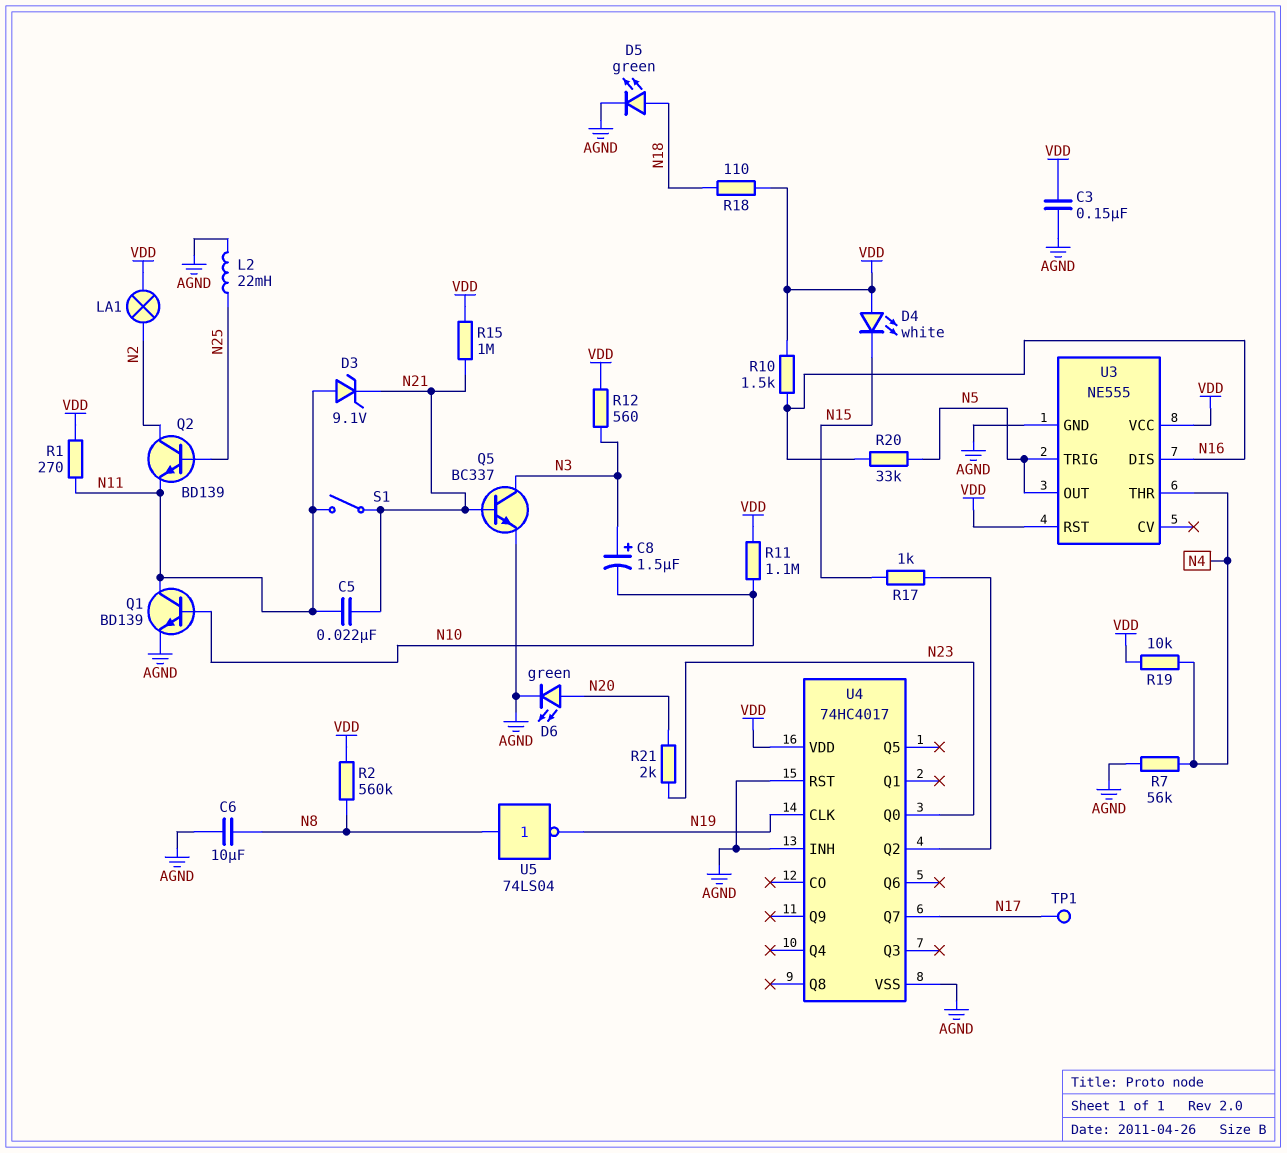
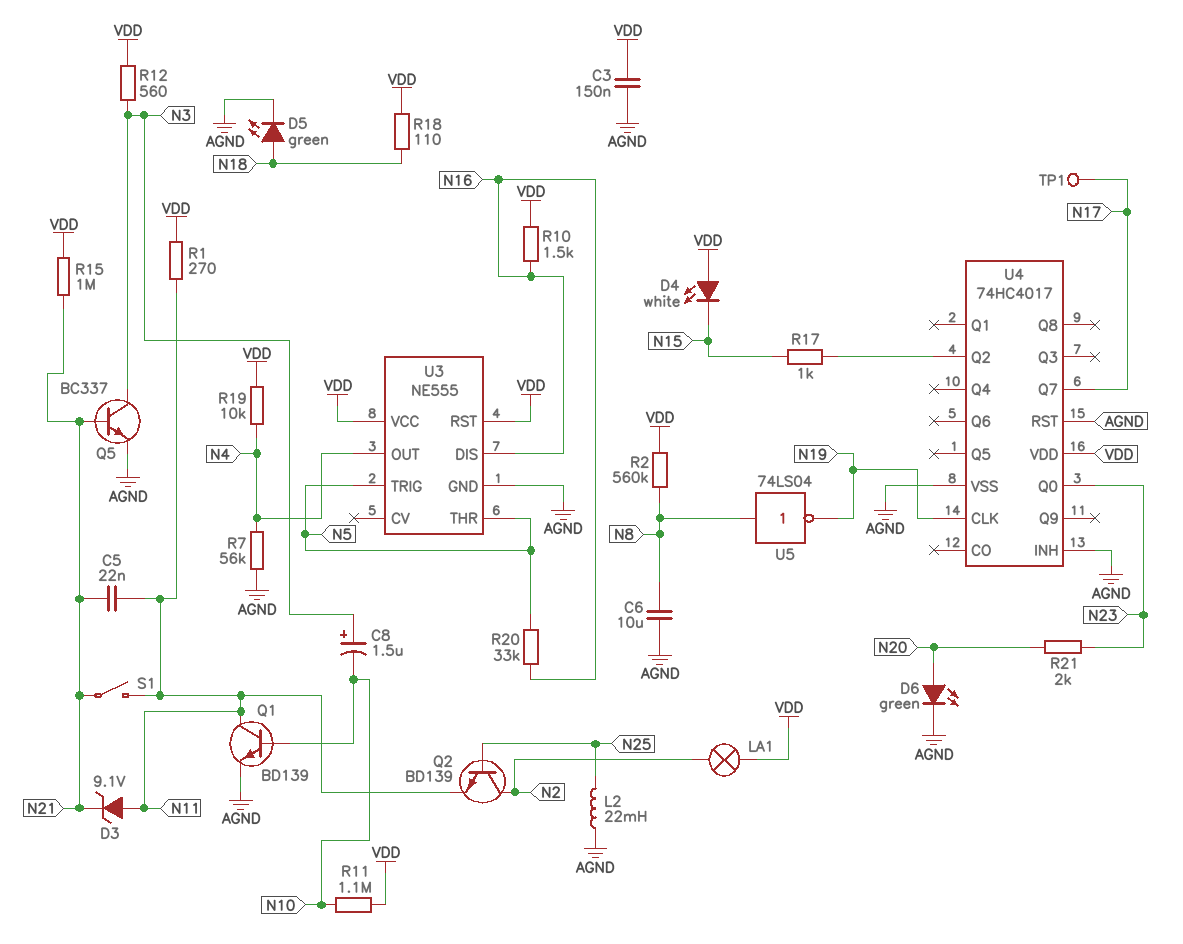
U3 pin OUT: N5 -> N4
U3 pin THR: N4 -> N5

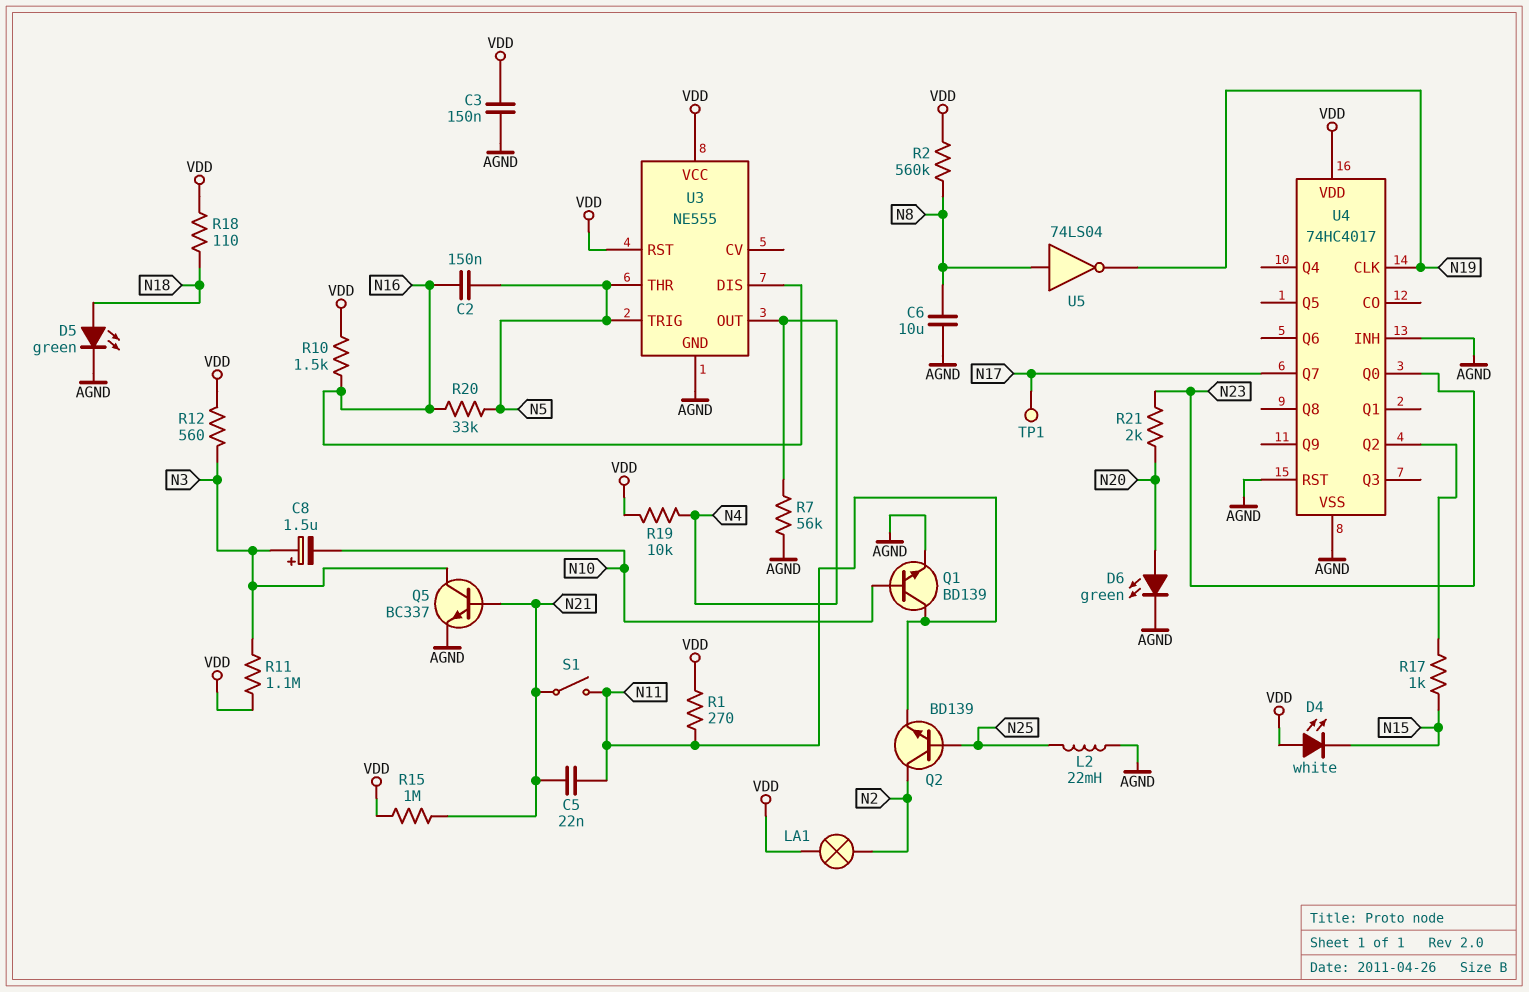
C2: none -> 150nF (N5, N16)
D3: zener 9.1V (A N11, K N21) -> none
R11: 1.1M (N10, VDD) -> 1.1M (N3, VDD)

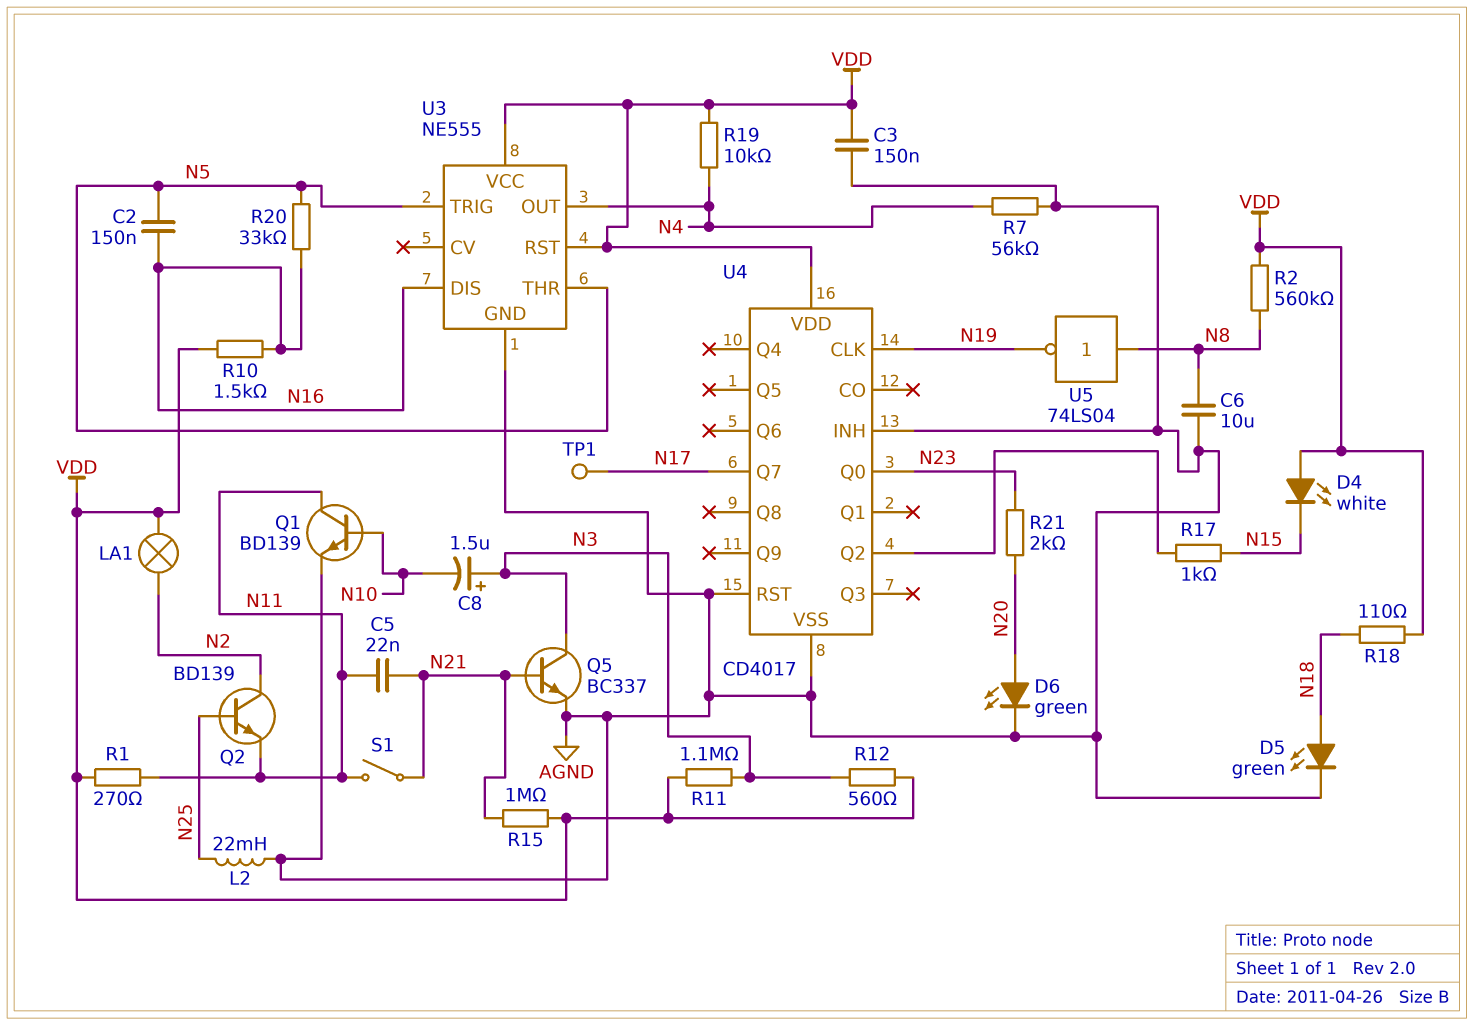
U4: 74HC4017 -> CD4017

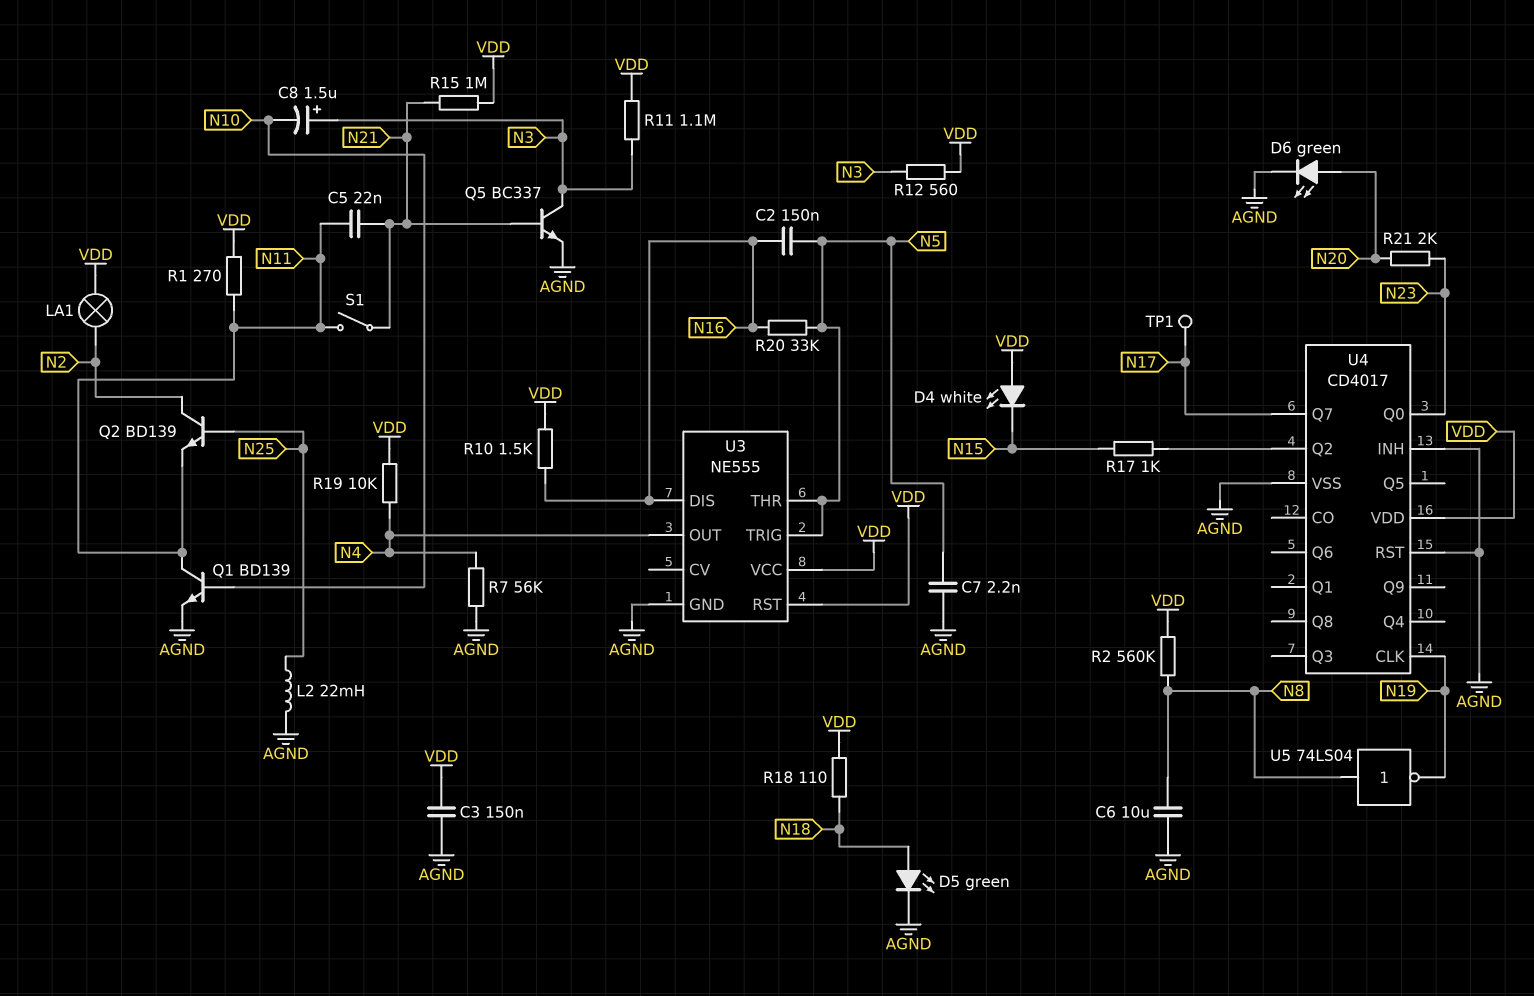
C7: none -> 2.2nF (AGND, N5)

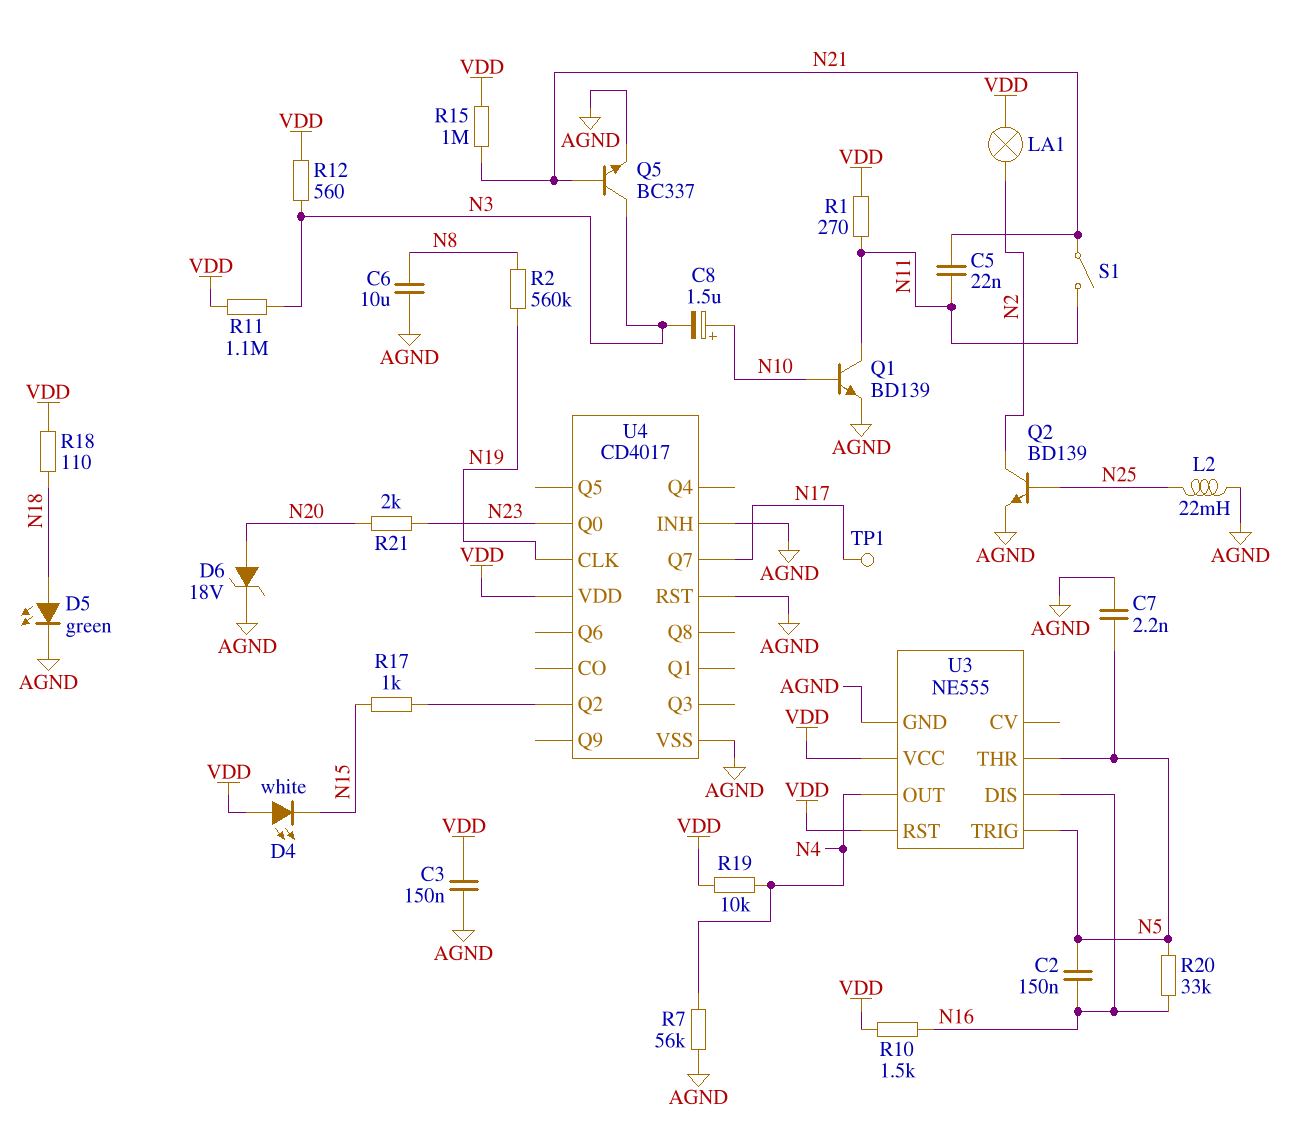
C8: 1.5uF (plus N3, minus N10) -> 1.5uF (plus N10, minus N3)
D6: LED green (A N20, K AGND) -> zener 18V (A N20, K AGND)
Q2: NPN BD139 (B N25, C N2, E N11) -> NPN BD139 (B N25, C N2, E AGND)
R2: 560k (N8, VDD) -> 560k (N8, N19)
U5: NOT 74LS04 (in N8, out N19) -> none

